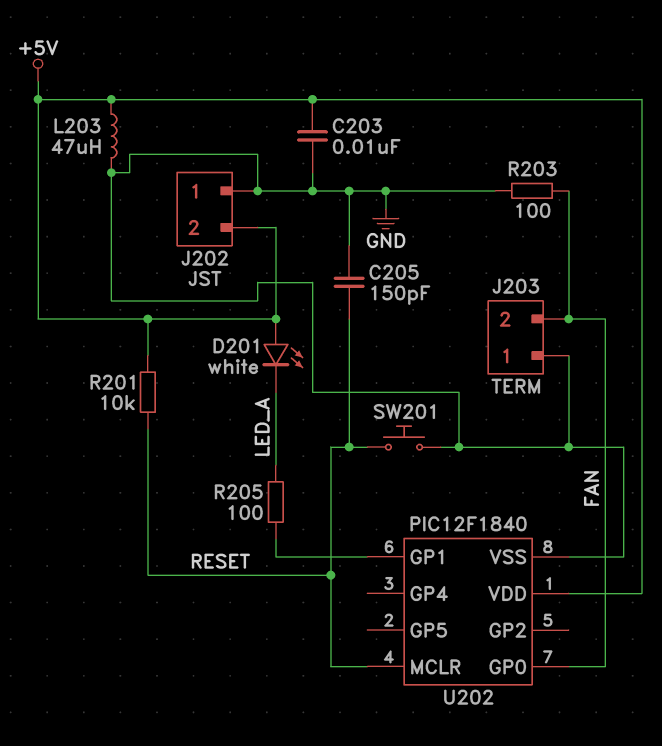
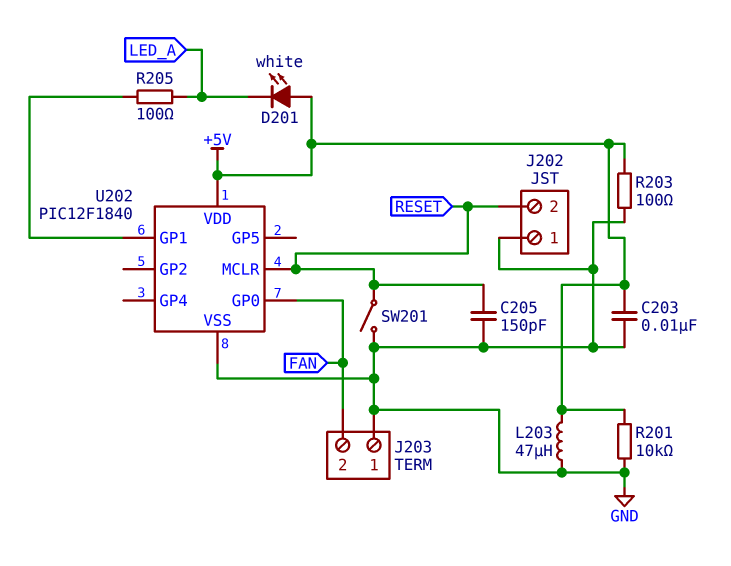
J202 pin 2: +5V -> RESET
R201: 10k (+5V, RESET) -> 10k (+5V, GND)
R203: 100 (FAN, GND) -> 100 (+5V, GND)
SW201: button (GND, RESET) -> switch (GND, RESET)

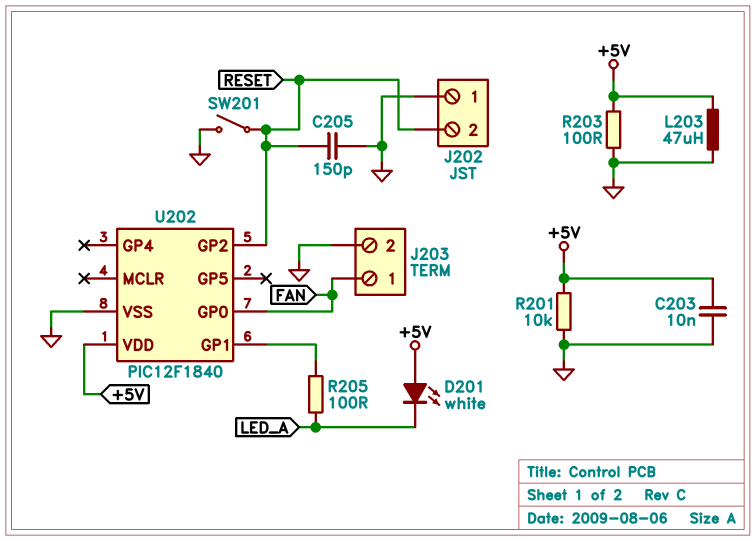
J203 pin 1: GND -> FAN
J203 pin 2: FAN -> GND
U202 pin GP2: none -> RESET
U202 pin MCLR: RESET -> none

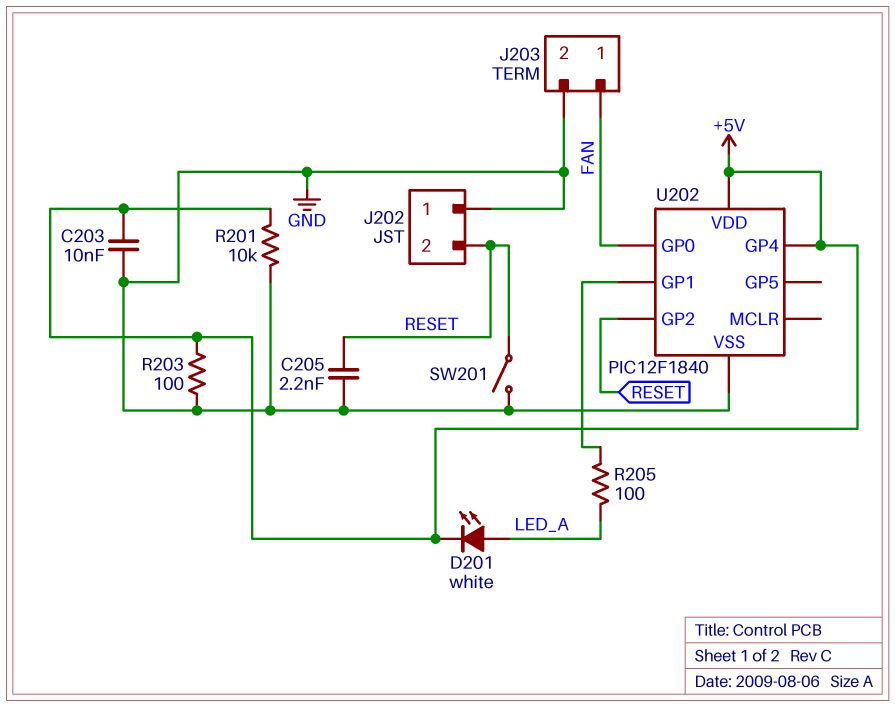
C205: 150pF (GND, RESET) -> 2.2nF (GND, RESET)
D201: LED white (A +5V, K LED_A) -> LED white (A LED_A, K +5V)
L203: 47uH (+5V, GND) -> none
U202 pin GP4: none -> +5V

